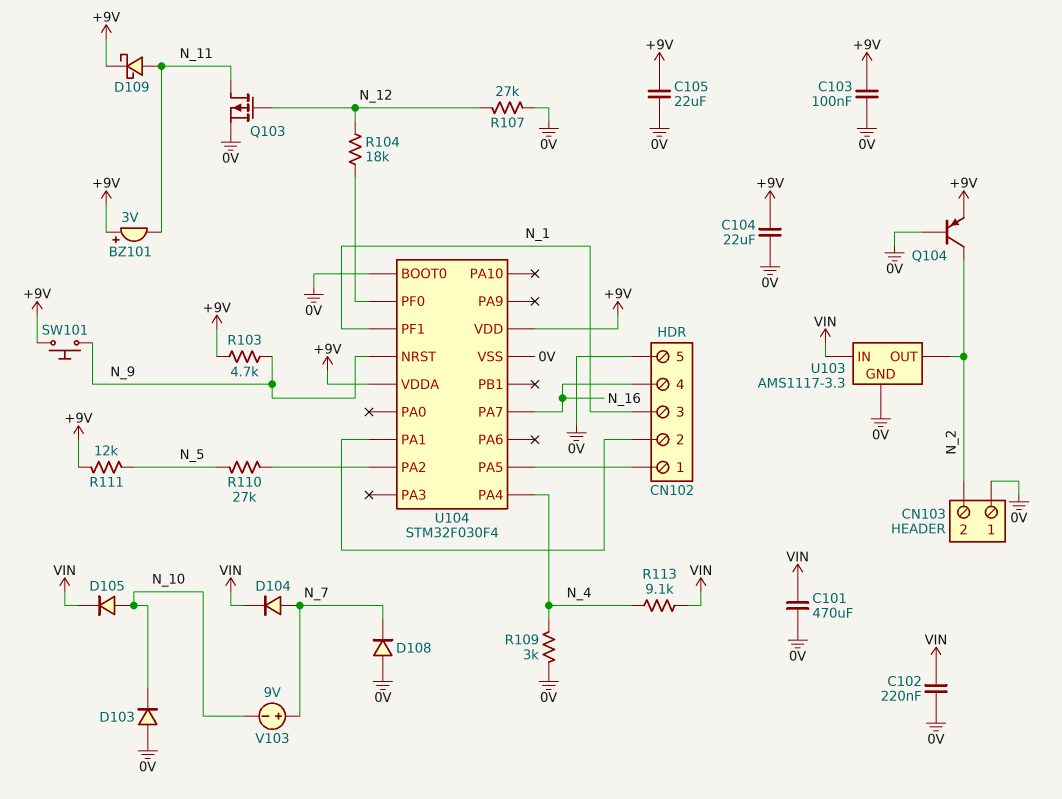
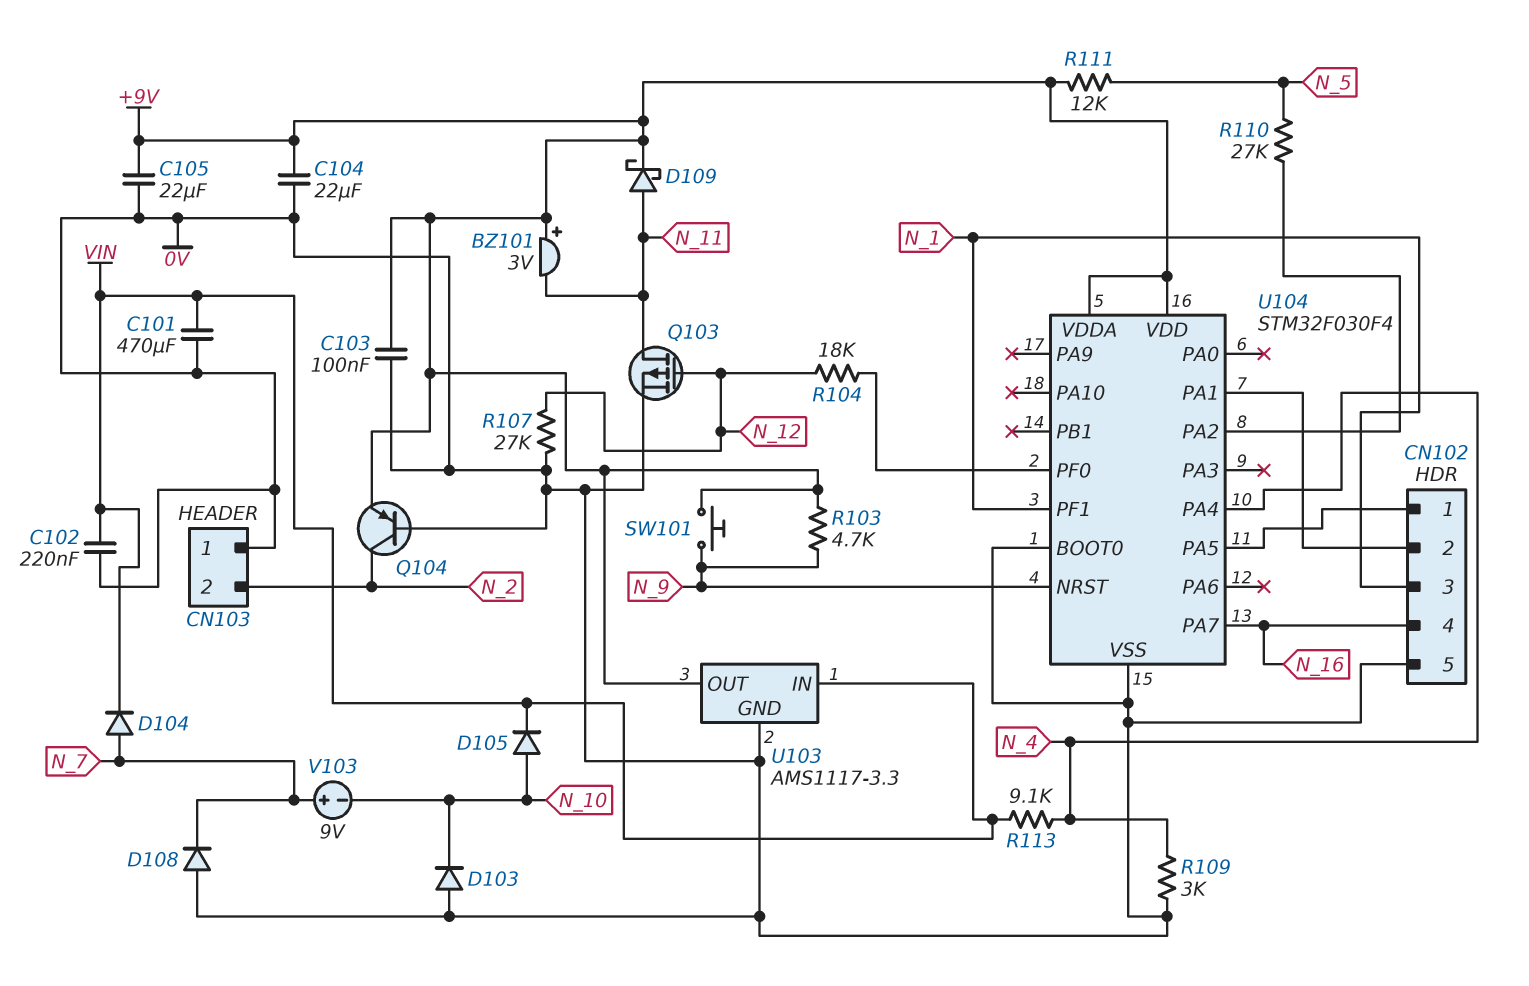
U103 pin OUT: N_2 -> +9V

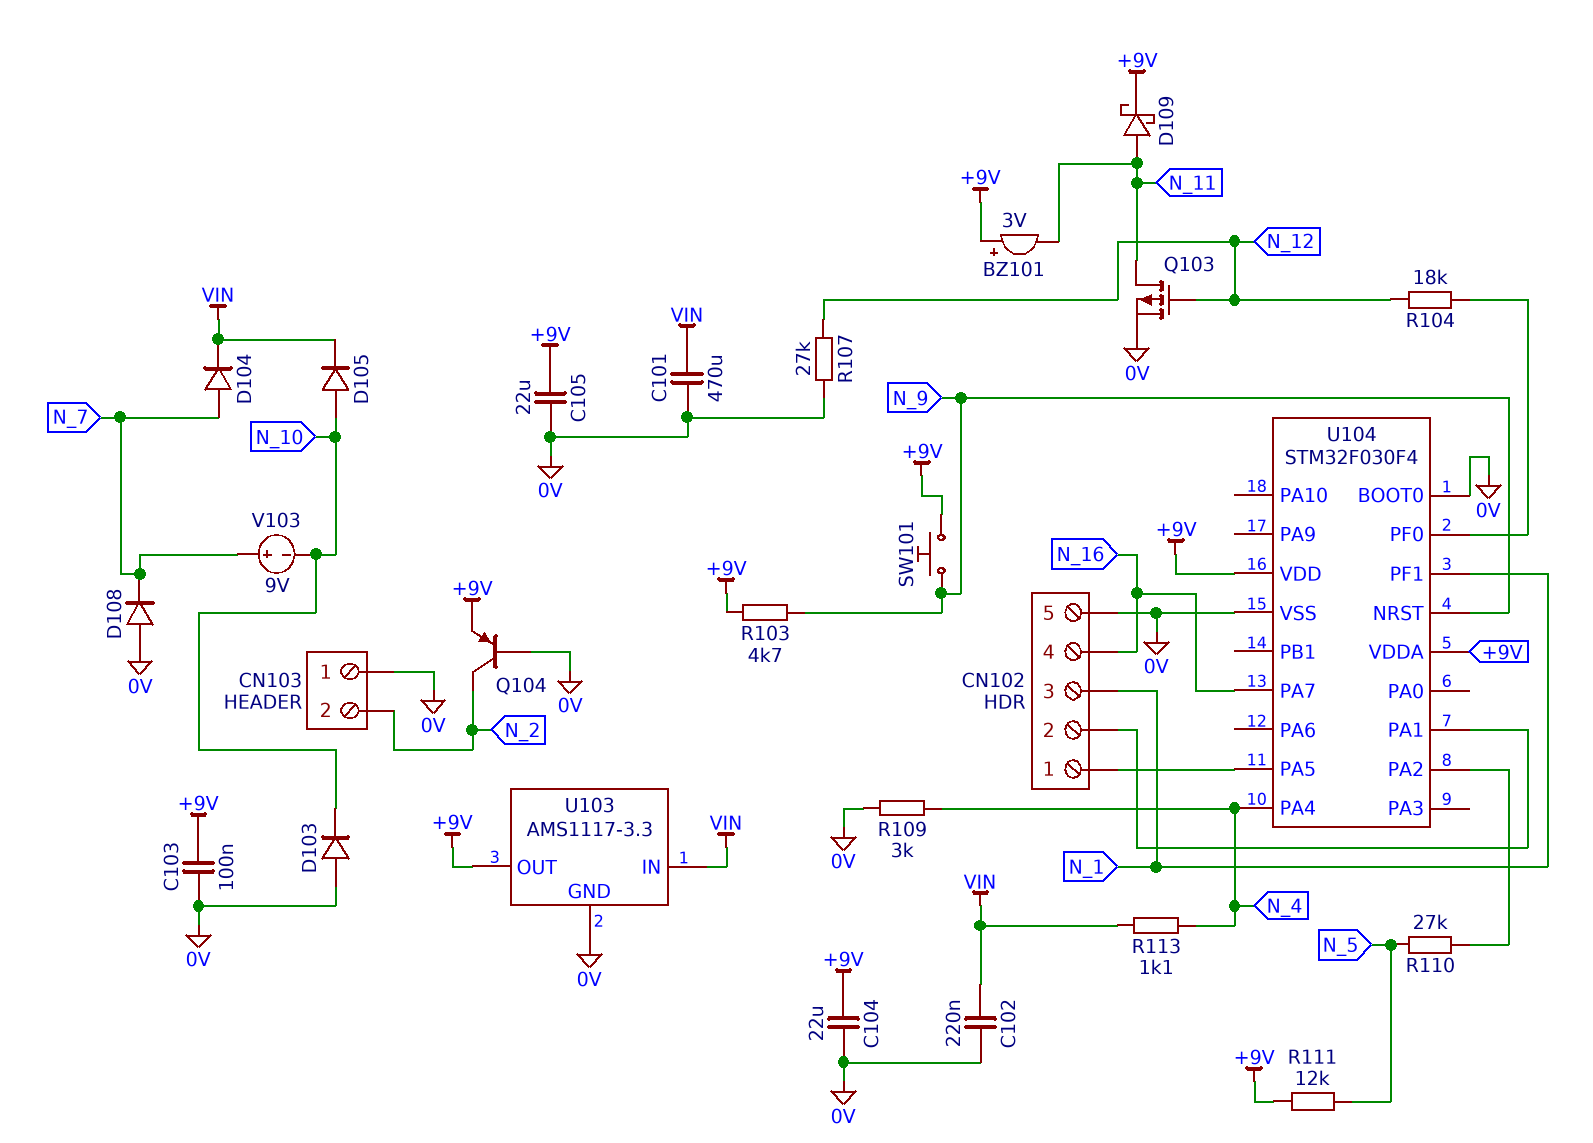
R113: 9.1k (N_4, VIN) -> 1.1k (N_4, VIN)

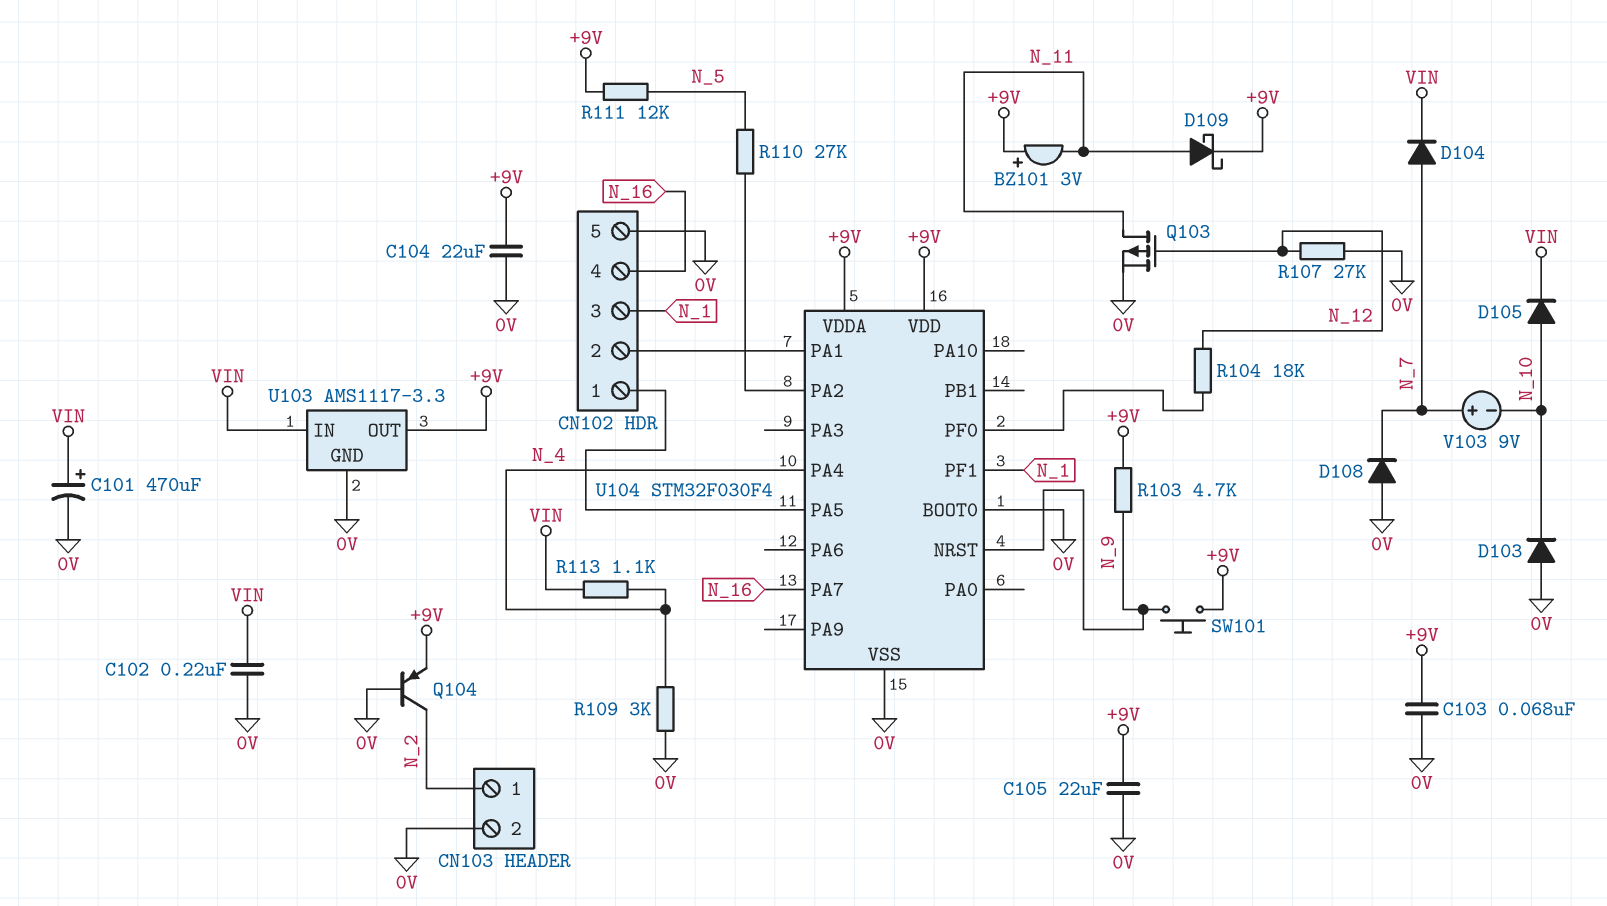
C101: 470uF (0V, VIN) -> 470uF (plus VIN, minus 0V)
C103: 100nF (+9V, 0V) -> 68nF (+9V, 0V)
CN103 pin 1: 0V -> N_2
CN103 pin 2: N_2 -> 0V

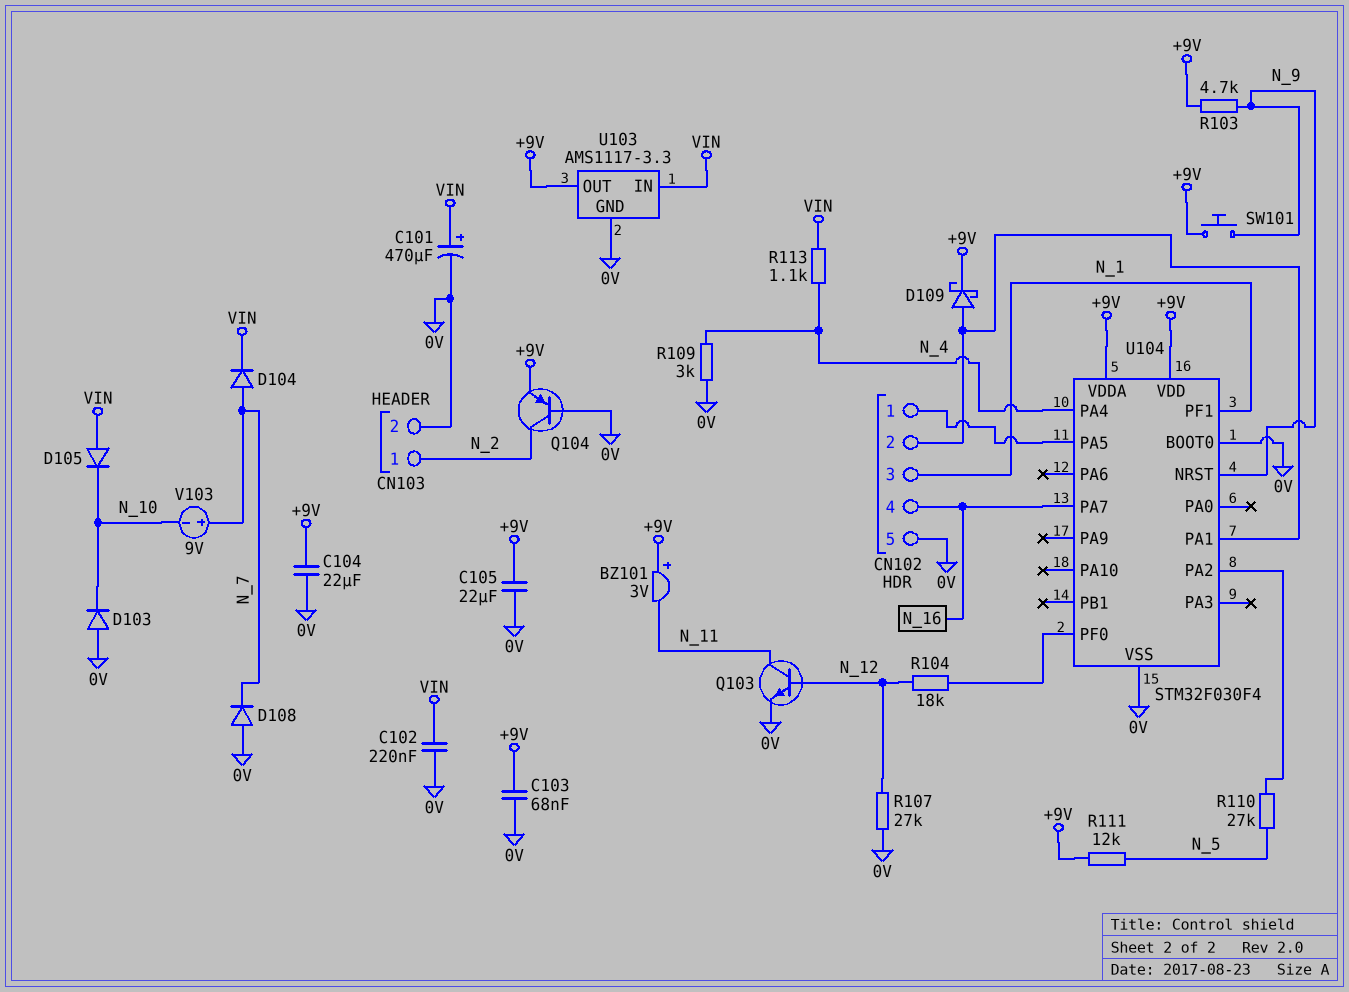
D105: diode (A N_10, K VIN) -> diode (A VIN, K N_10)
D109: schottky (A N_11, K +9V) -> schottky (A CN102/2, K +9V)
Q103: PMOS (G N_12, D N_11, S 0V) -> NPN (B N_12, C N_11, E 0V)

